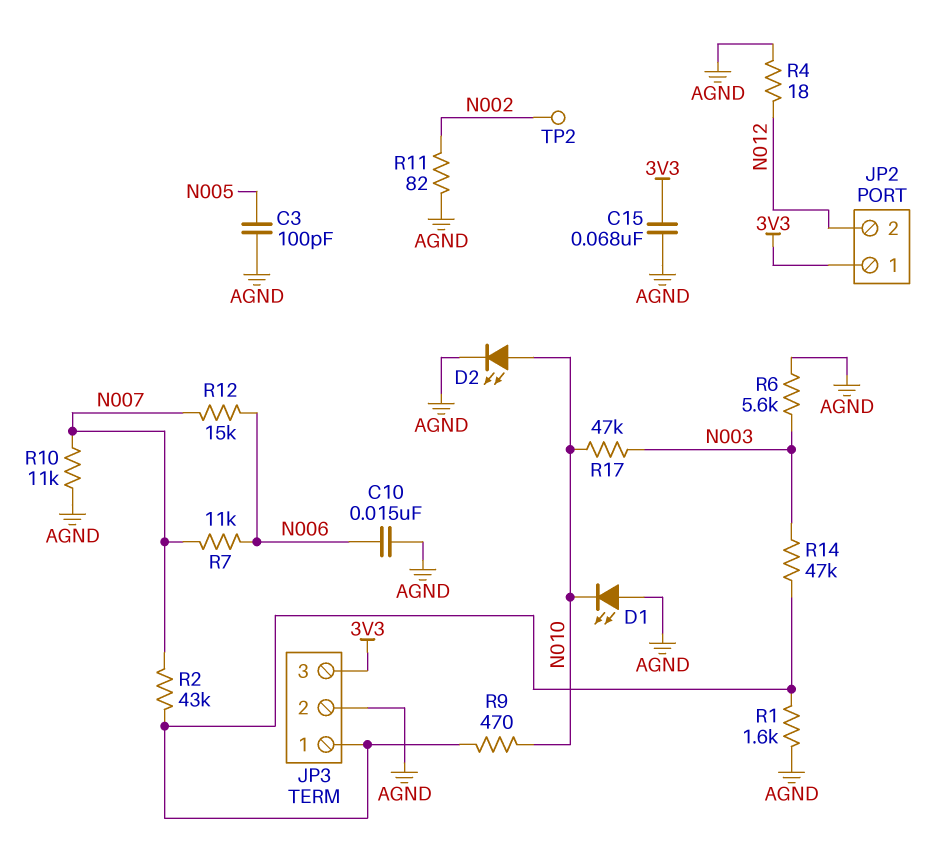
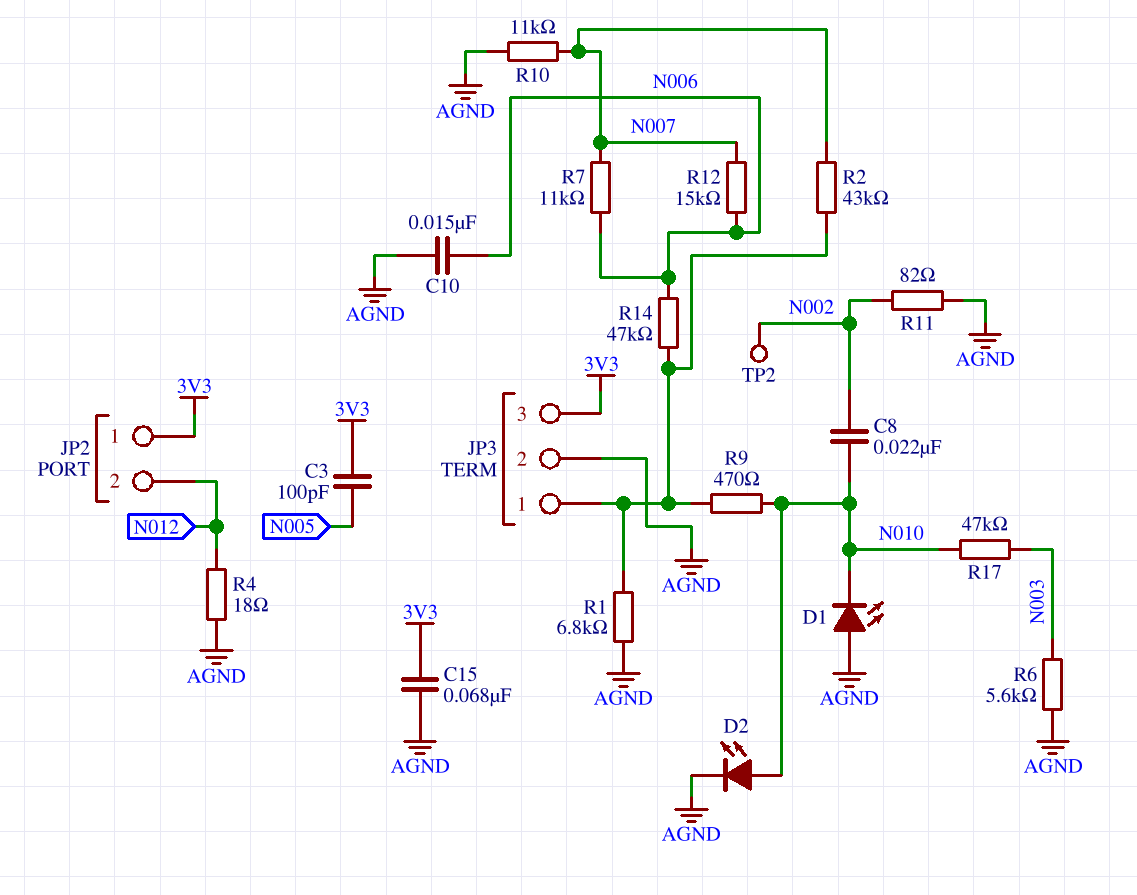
C3: 100pF (AGND, N005) -> 100pF (3V3, N005)
C8: none -> 22nF (N002, N010)
R1: 1.6k (AGND, JP3/1) -> 6.8k (AGND, JP3/1)
R14: 47k (JP3/1, N003) -> 47k (JP3/1, N006)

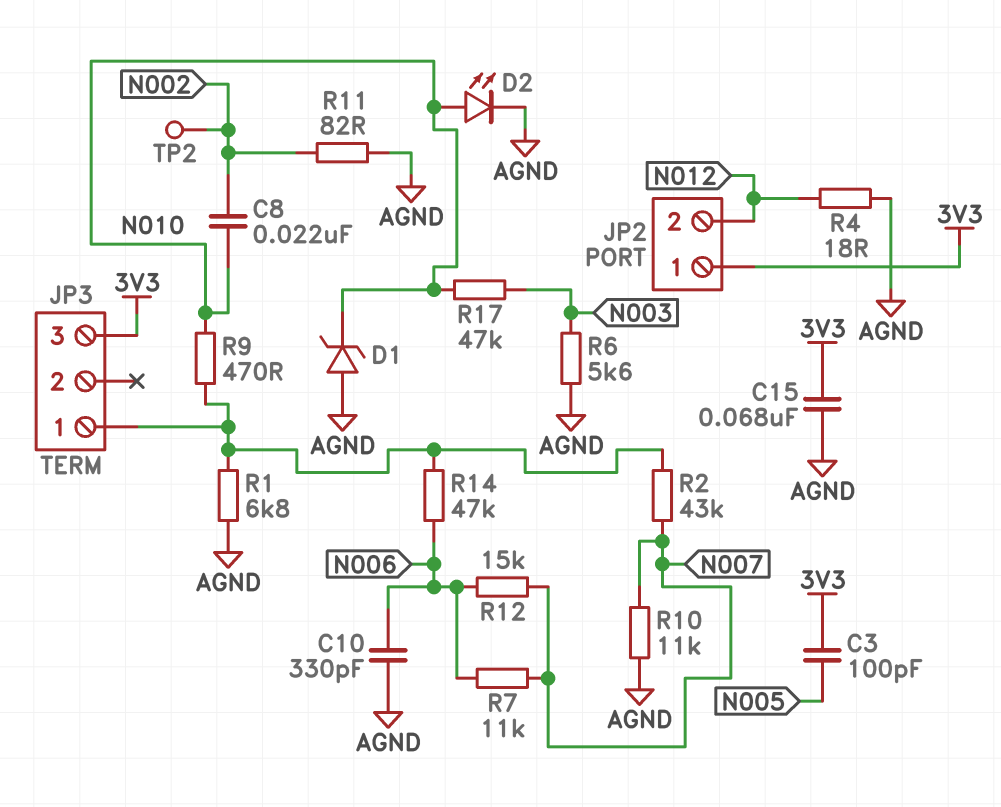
C10: 15nF (AGND, N006) -> 330pF (AGND, N006)
D1: LED (A AGND, K N010) -> zener (A AGND, K N010)
JP3 pin 2: AGND -> none

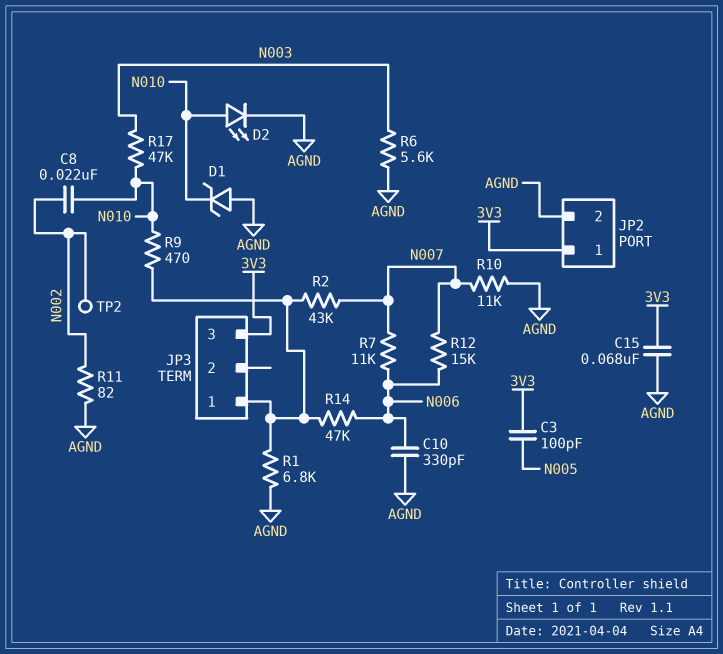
JP2 pin 2: N012 -> AGND
R4: 18 (AGND, N012) -> none

